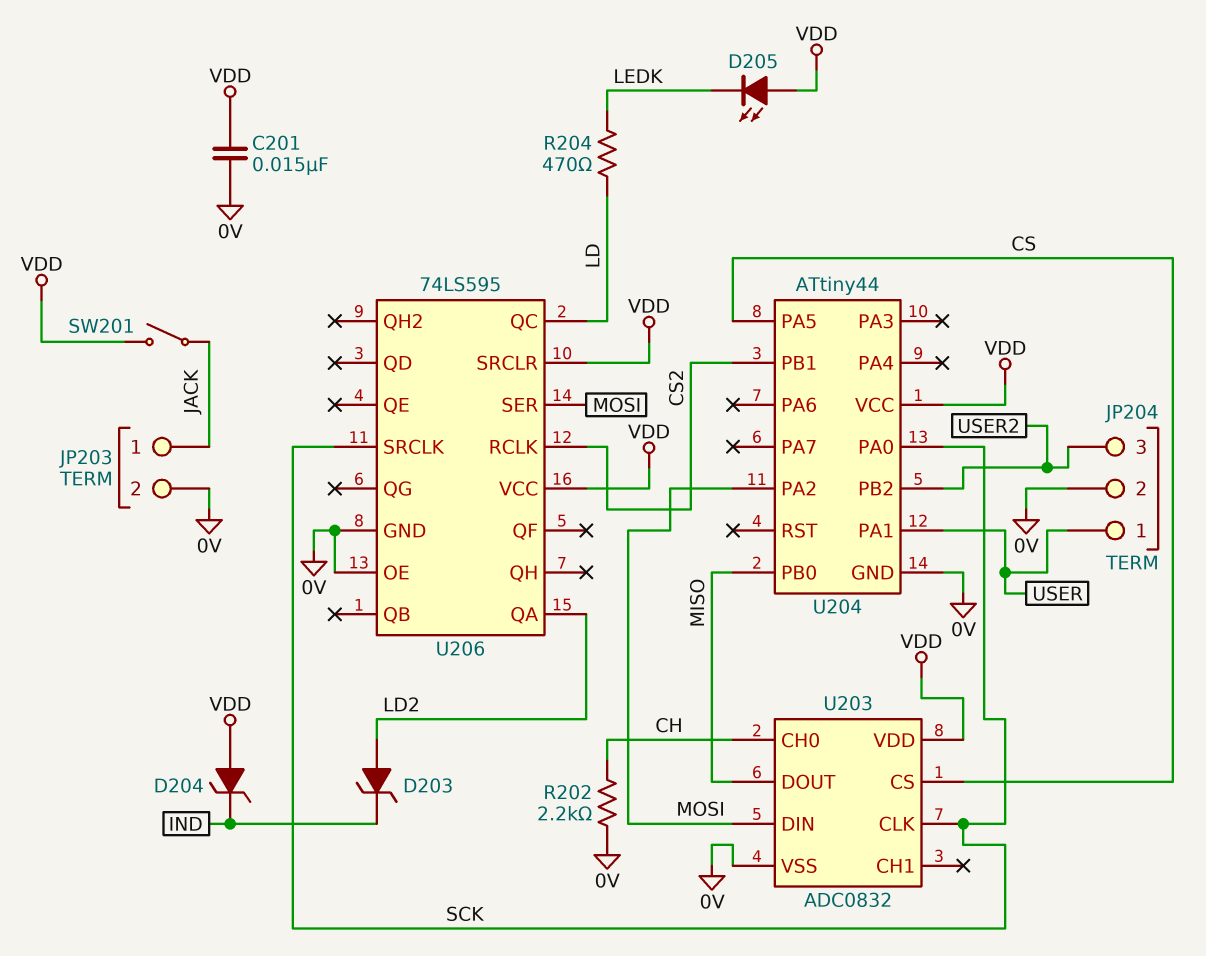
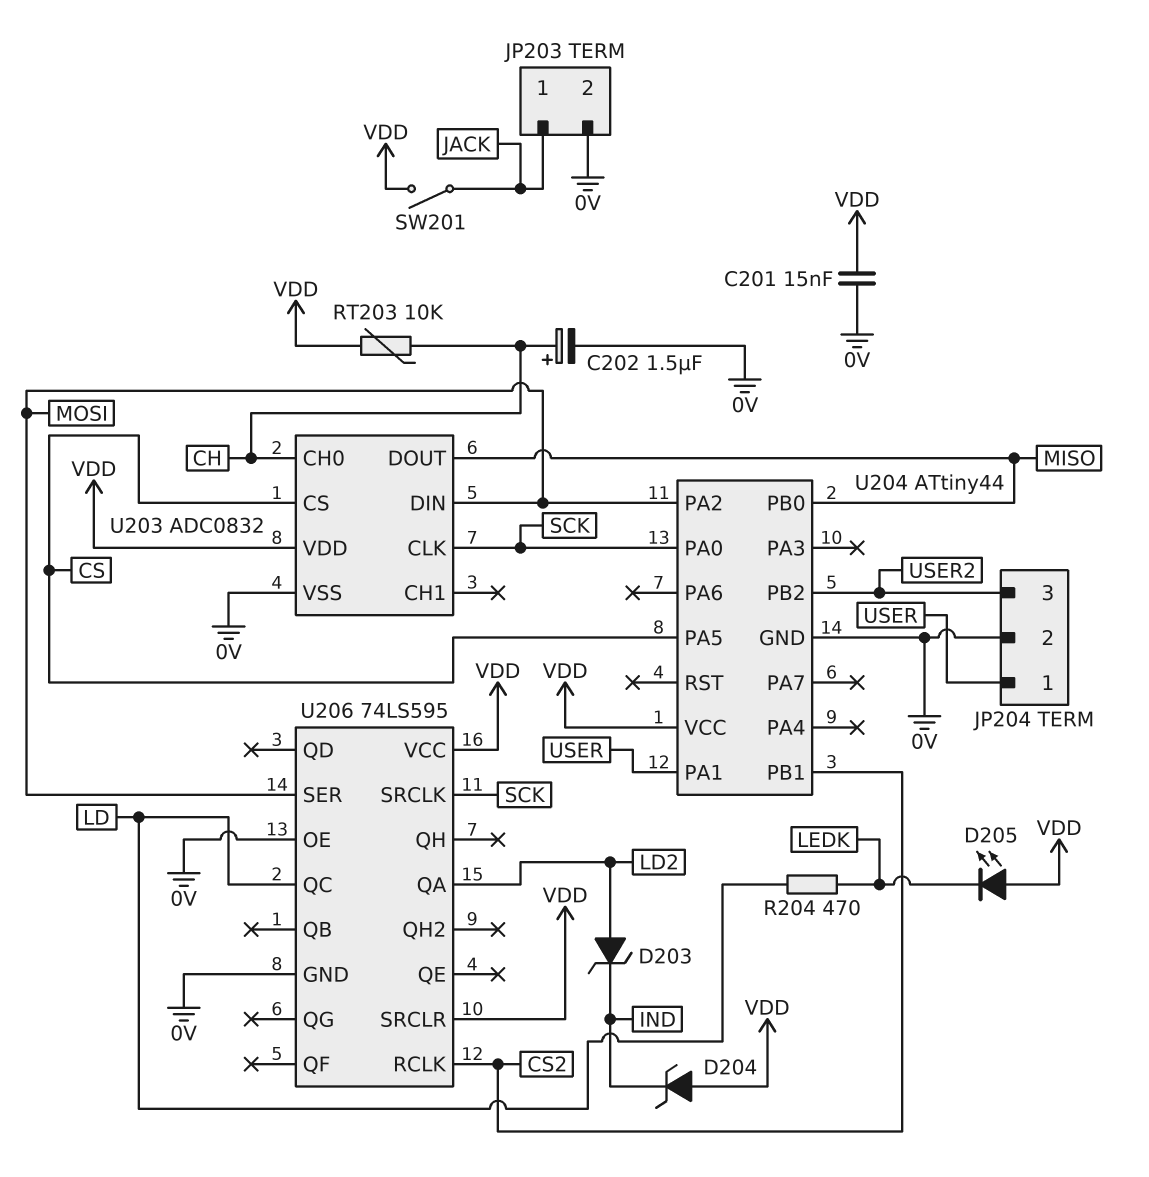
C202: none -> 1.5uF (plus CH, minus 0V)
R202: 2.2k (0V, CH) -> none
RT203: none -> 10k (CH, VDD)

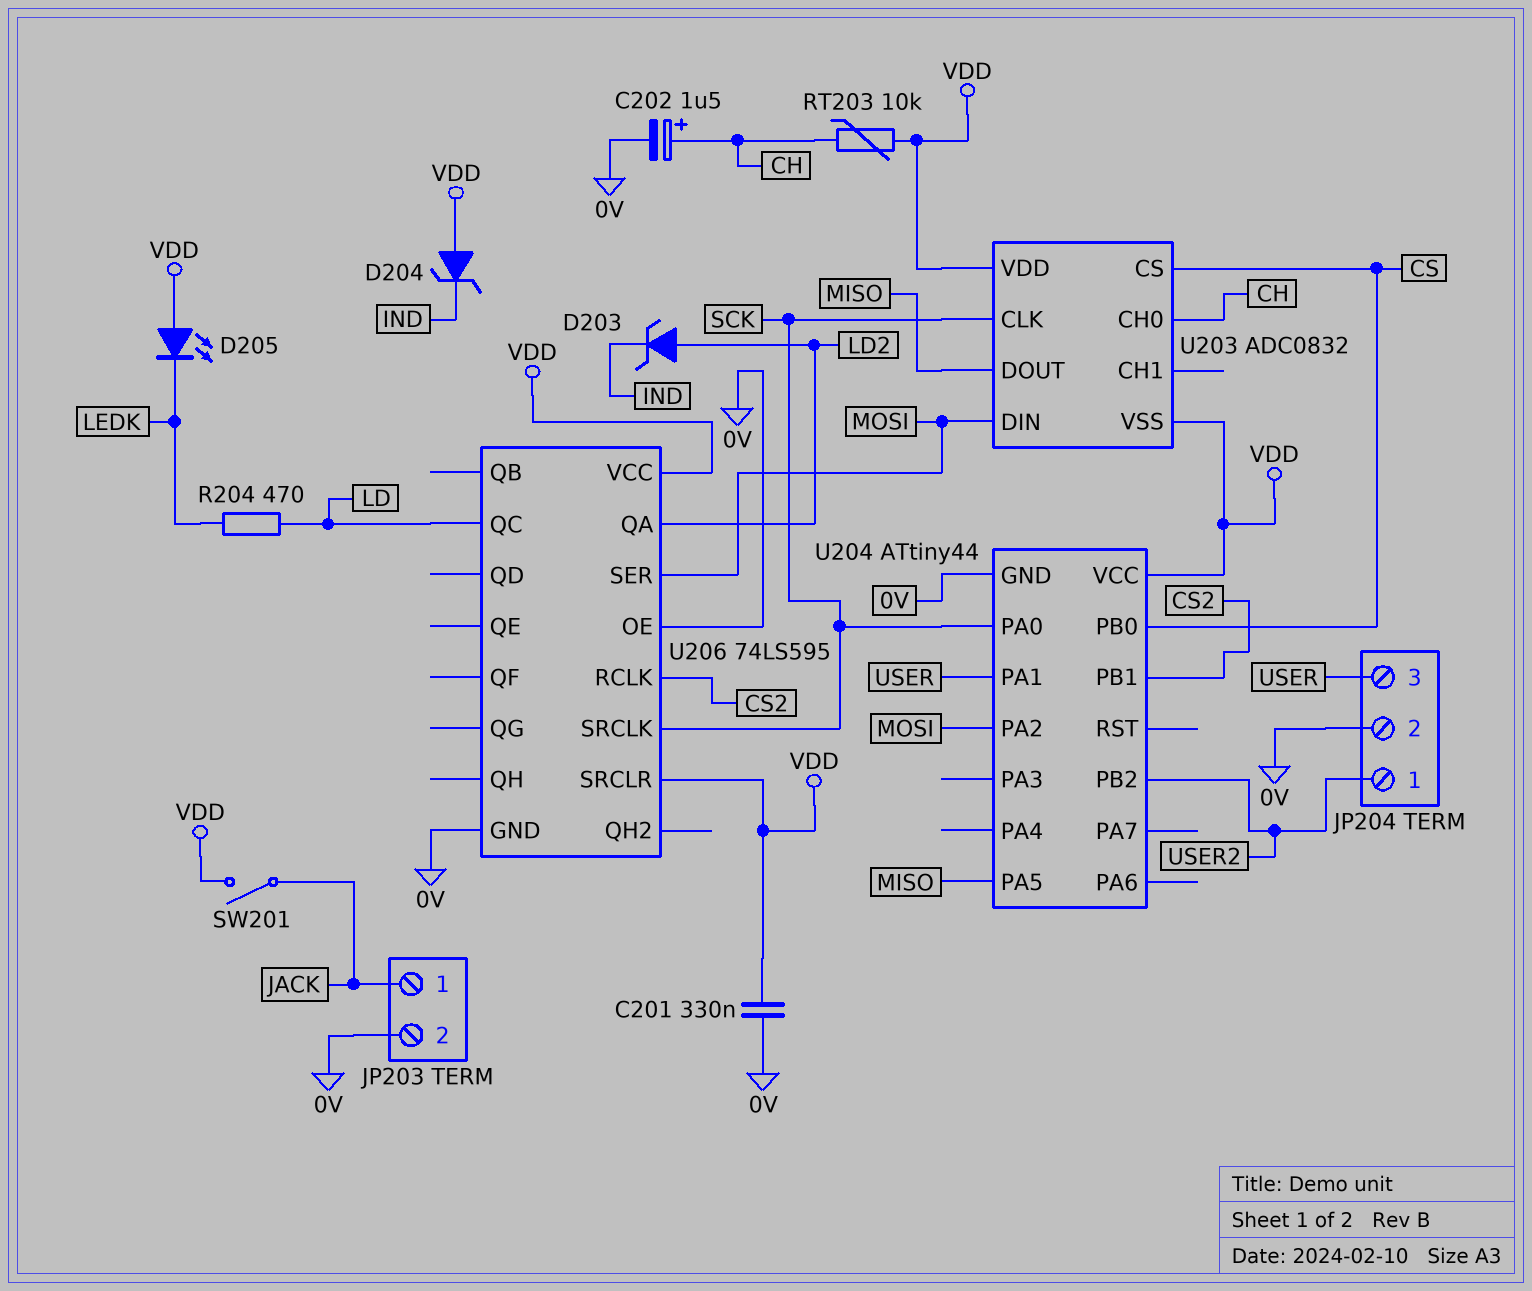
C201: 15nF (0V, VDD) -> 330nF (0V, VDD)
JP204 pin 1: USER -> USER2
JP204 pin 3: USER2 -> USER
U203 pin VSS: 0V -> VDD
U204 pin PA5: CS -> MISO
U204 pin PB0: MISO -> CS

